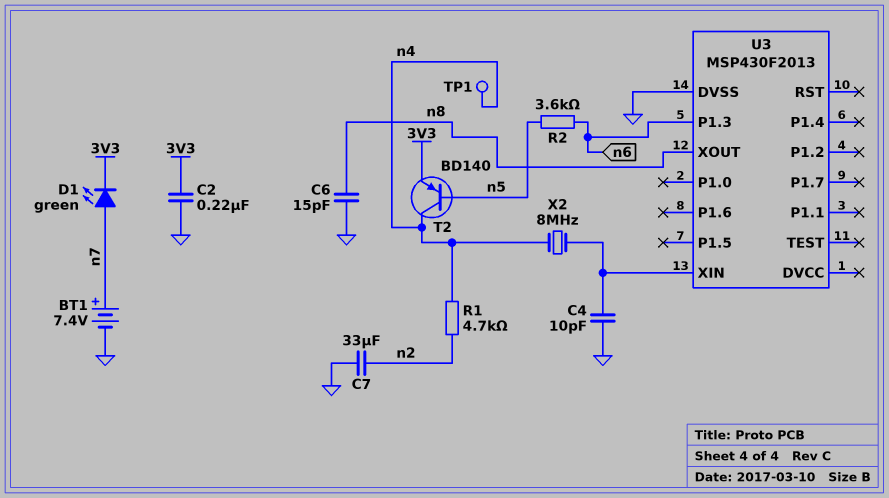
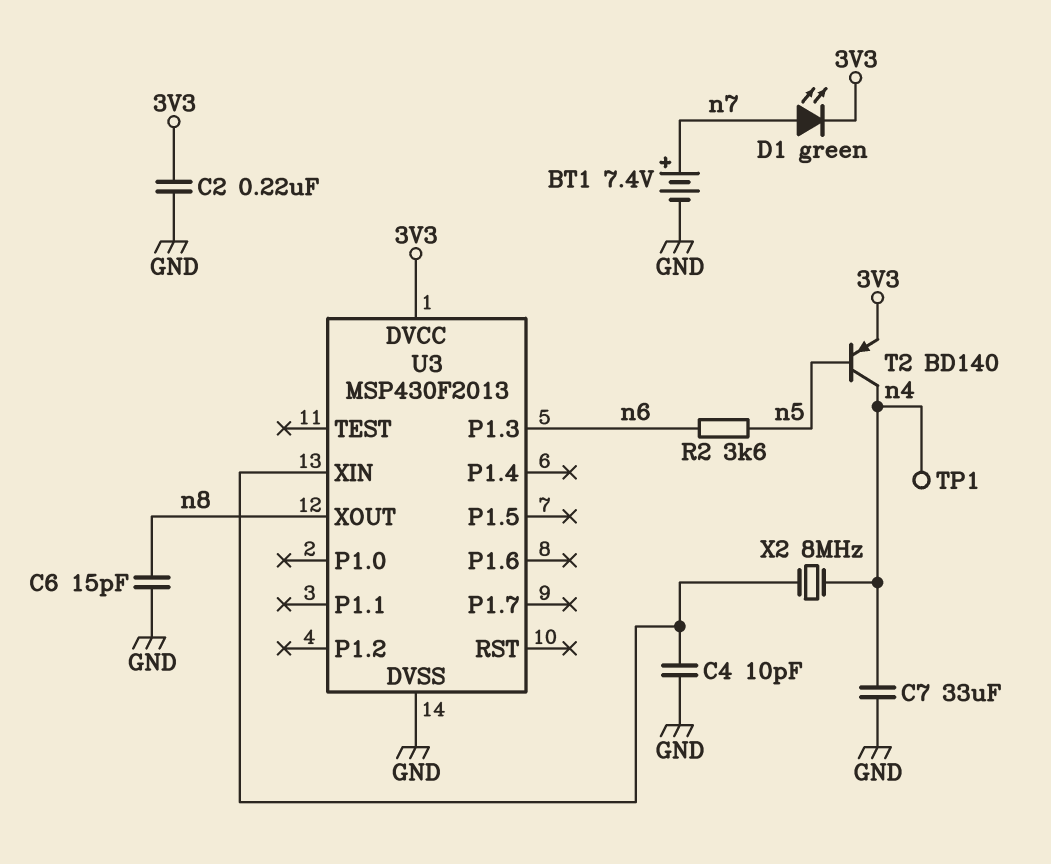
C7: 33uF (GND, n2) -> 33uF (GND, n4)
R1: 4.7k (n2, n4) -> none
U3 pin DVCC: none -> 3V3

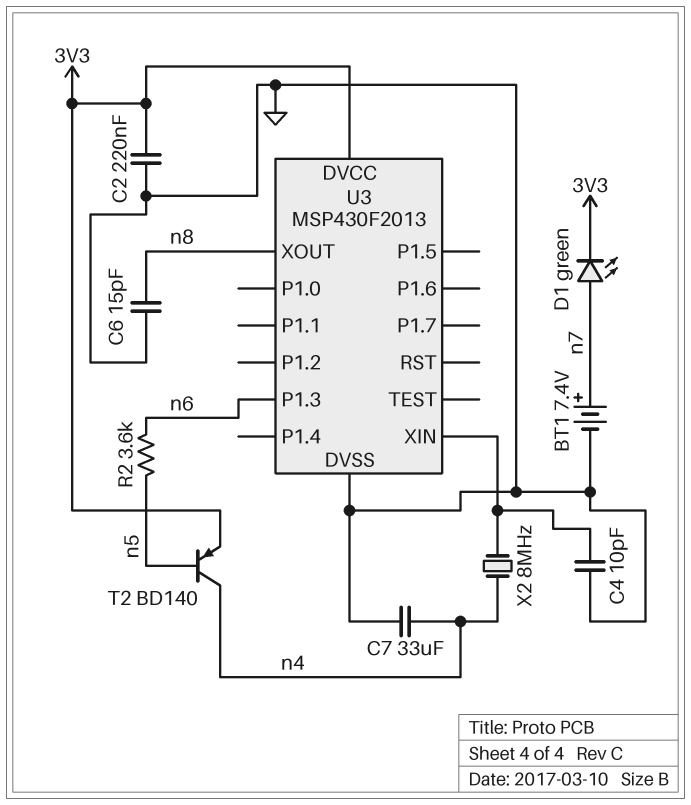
TP1: test point (n4) -> none

